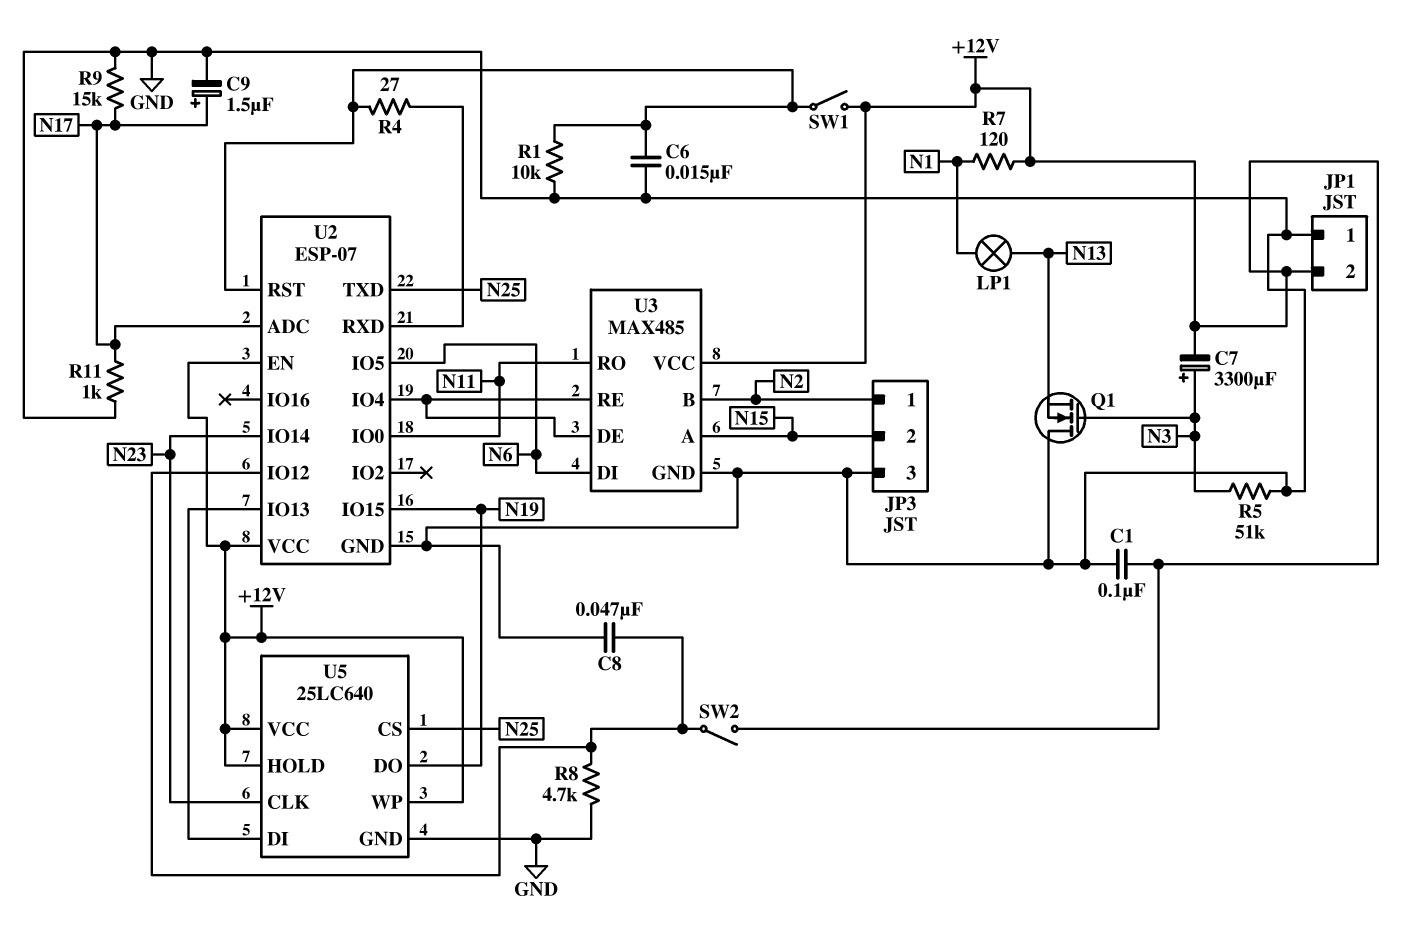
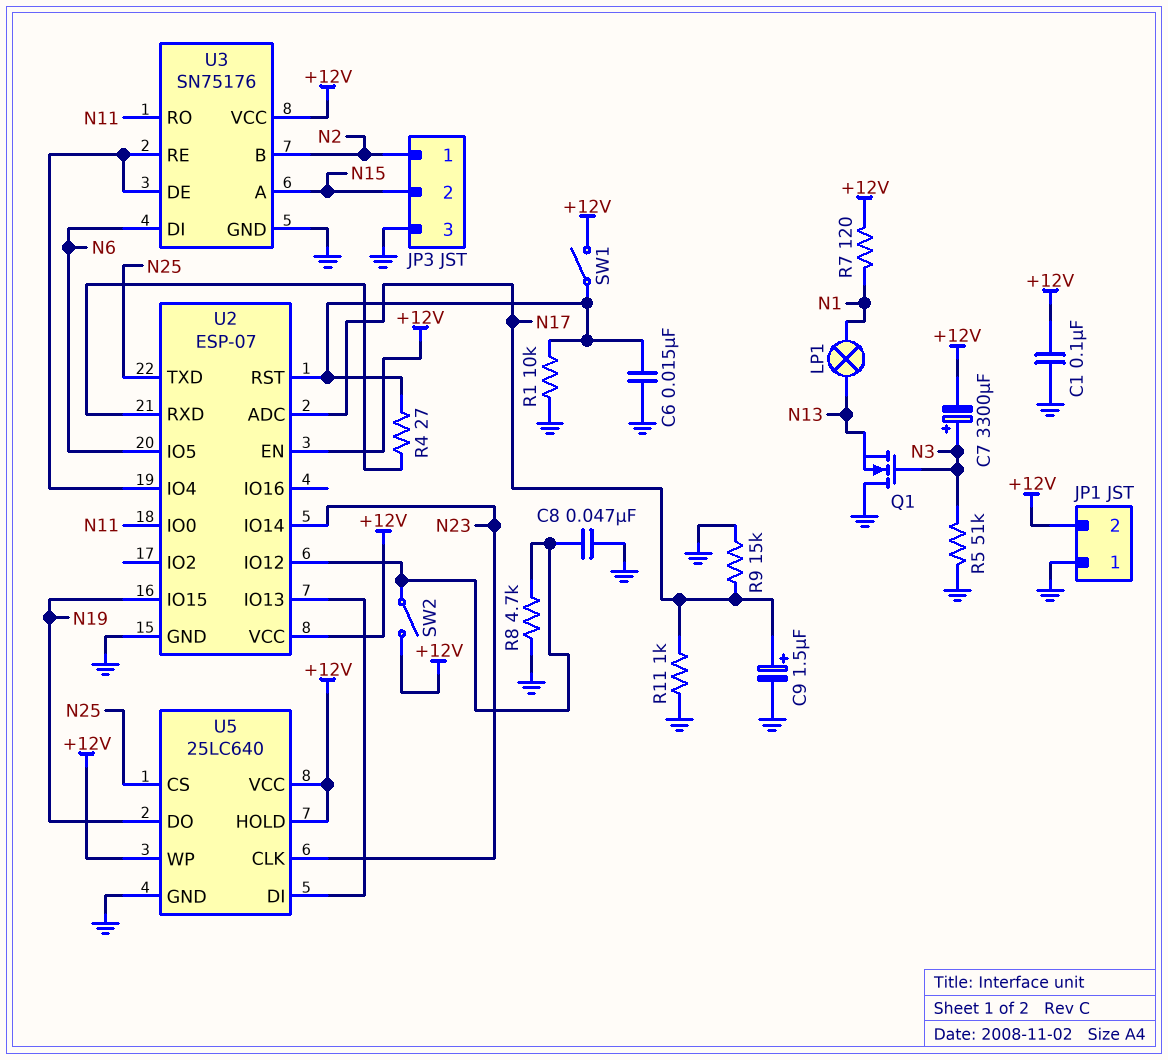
U3: MAX485 -> SN75176

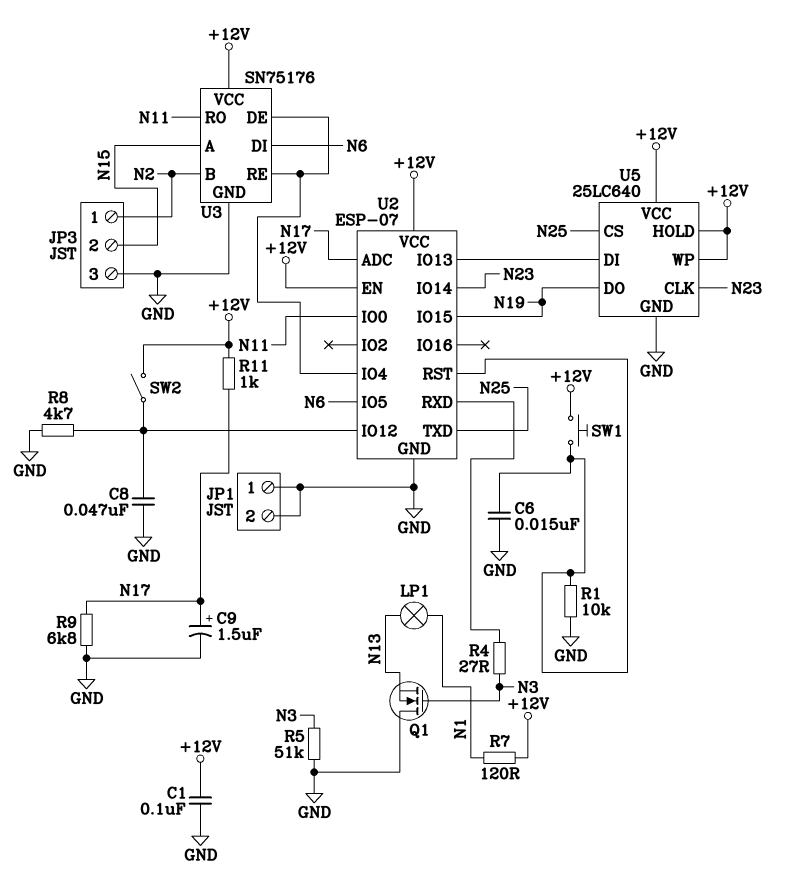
C7: 3300uF (plus N3, minus +12V) -> none
JP1 pin 2: +12V -> GND
R4: 27 (U2/RST, U2/RXD) -> 27 (N3, U2/RXD)
R9: 15k (GND, N17) -> 6.8k (GND, N17)
R11: 1k (GND, N17) -> 1k (+12V, N17)
SW1: switch (+12V, U2/RST) -> button (+12V, U2/RST)

